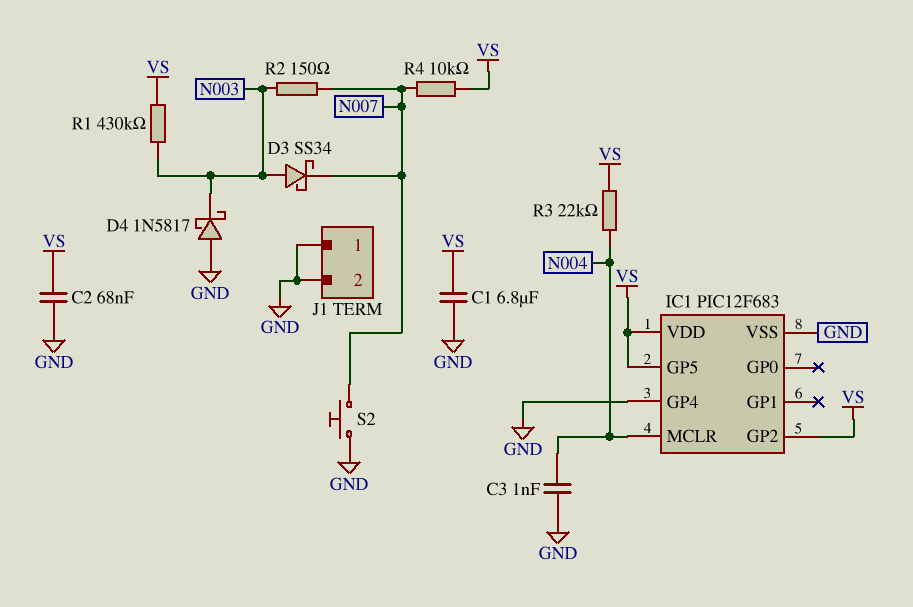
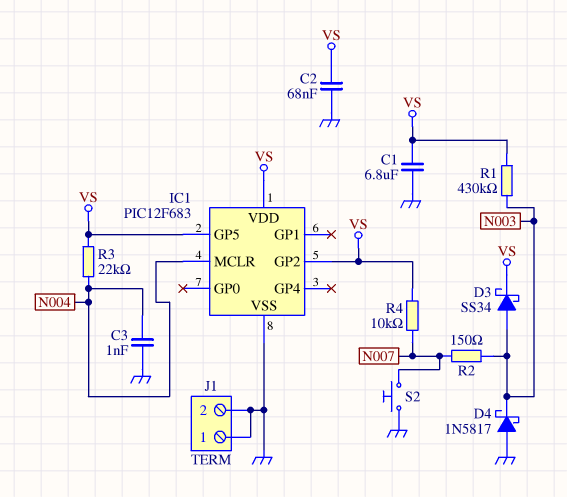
D3: schottky SS34 (A N003, K N007) -> schottky SS34 (A N003, K VS)
IC1 pin GP4: GND -> none

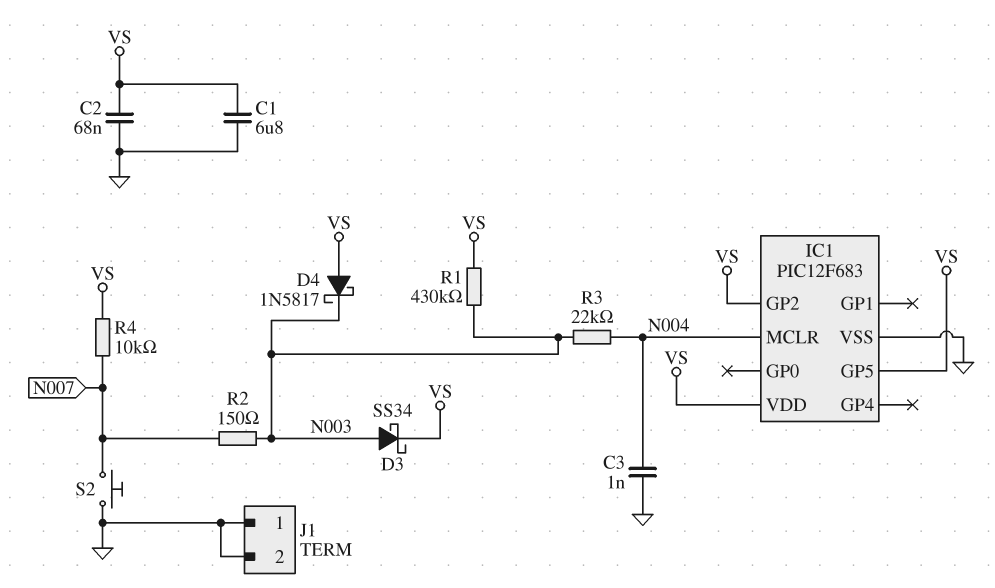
D4: schottky 1N5817 (A GND, K N003) -> schottky 1N5817 (A VS, K N003)
R3: 22k (N004, VS) -> 22k (N003, N004)

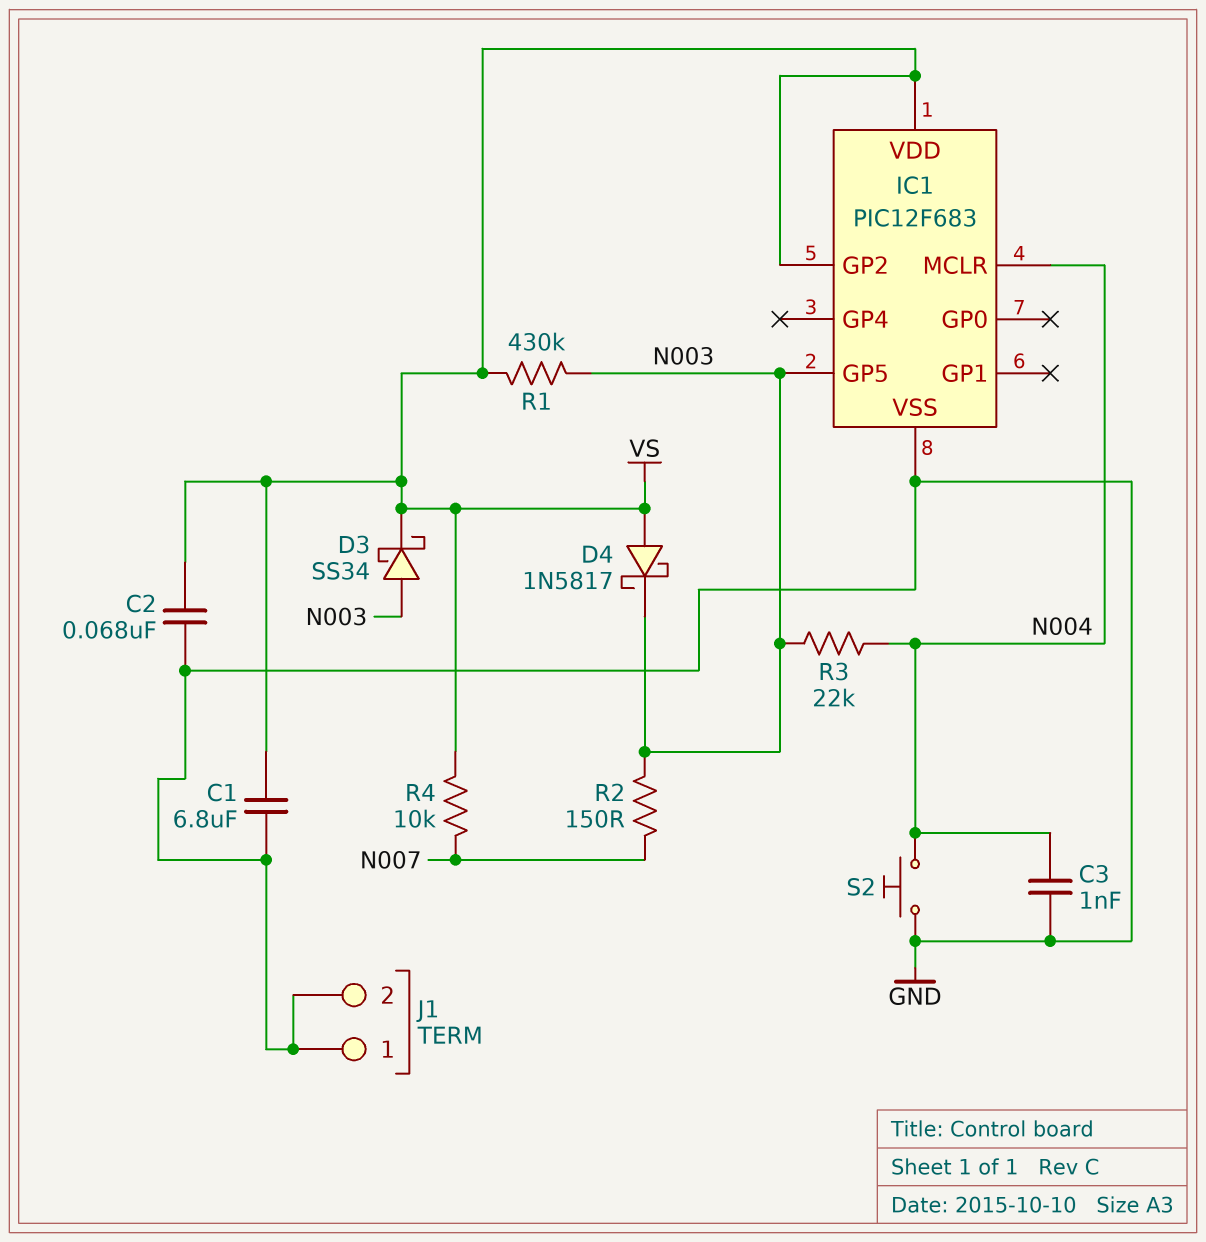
IC1 pin GP5: VS -> N003
S2: button (GND, N007) -> button (GND, N004)

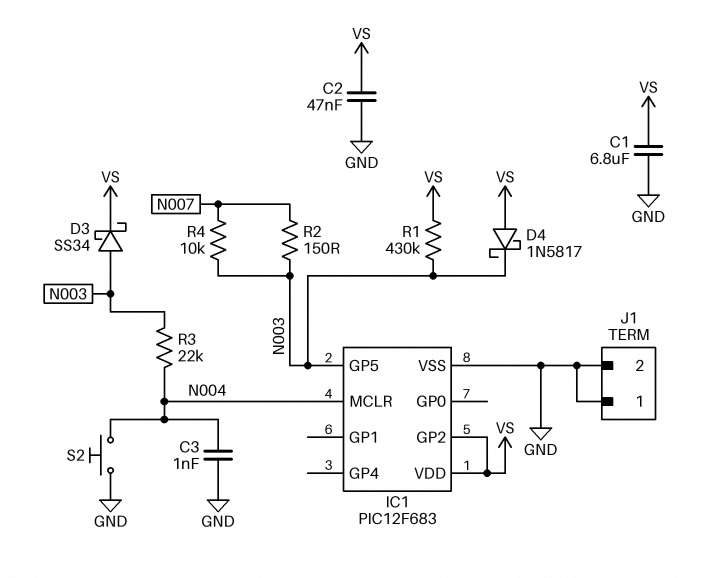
C2: 68nF (GND, VS) -> 47nF (GND, VS)
R4: 10k (N007, VS) -> 10k (N003, N007)

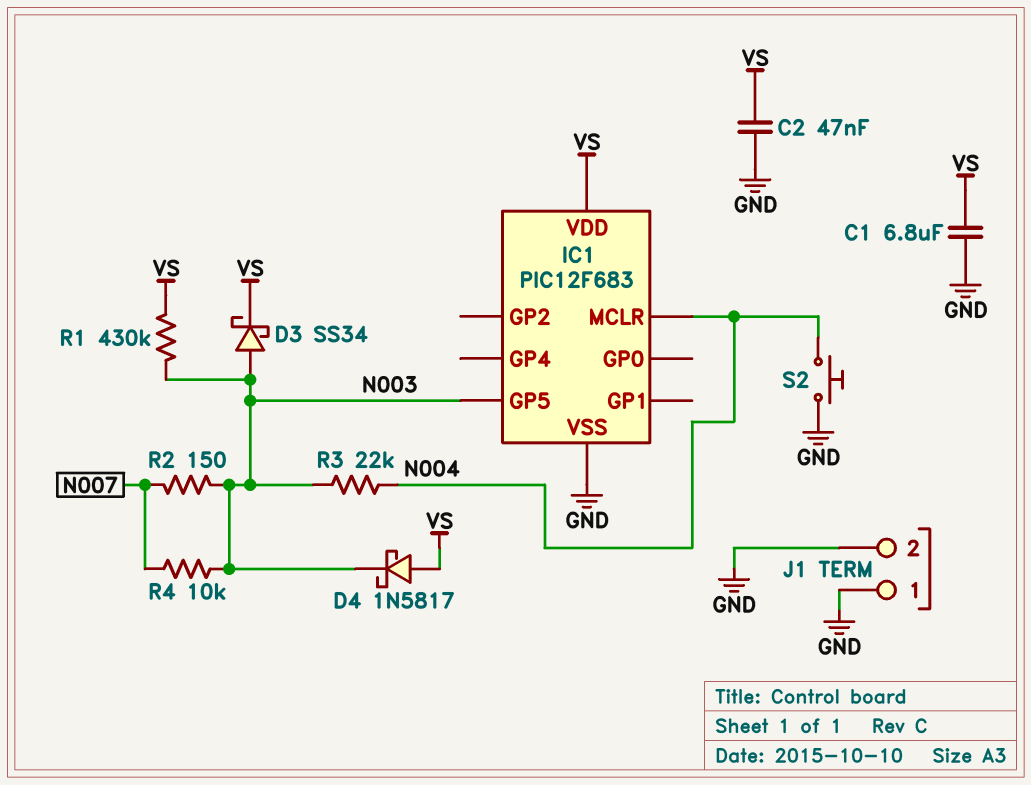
C3: 1nF (GND, N004) -> none
IC1 pin GP2: VS -> none

